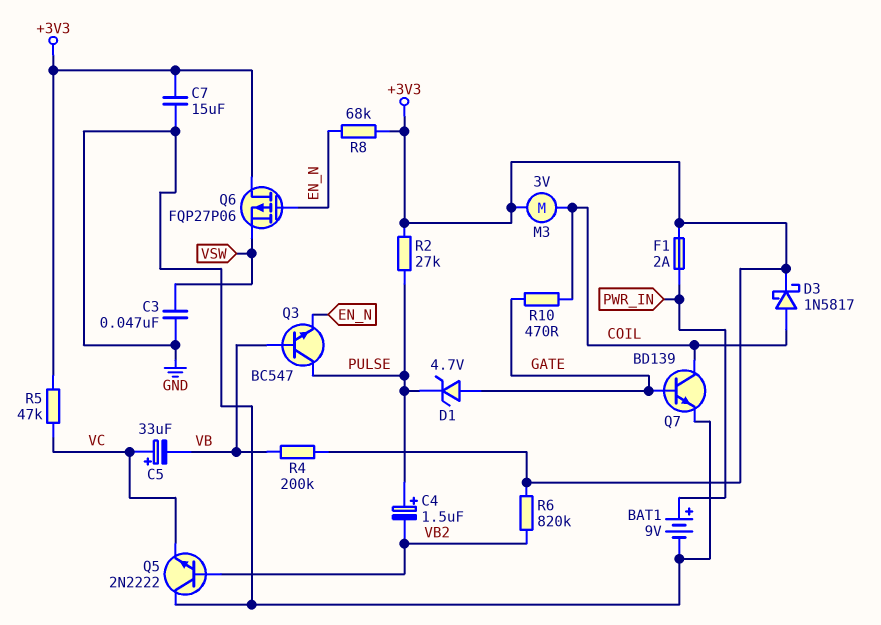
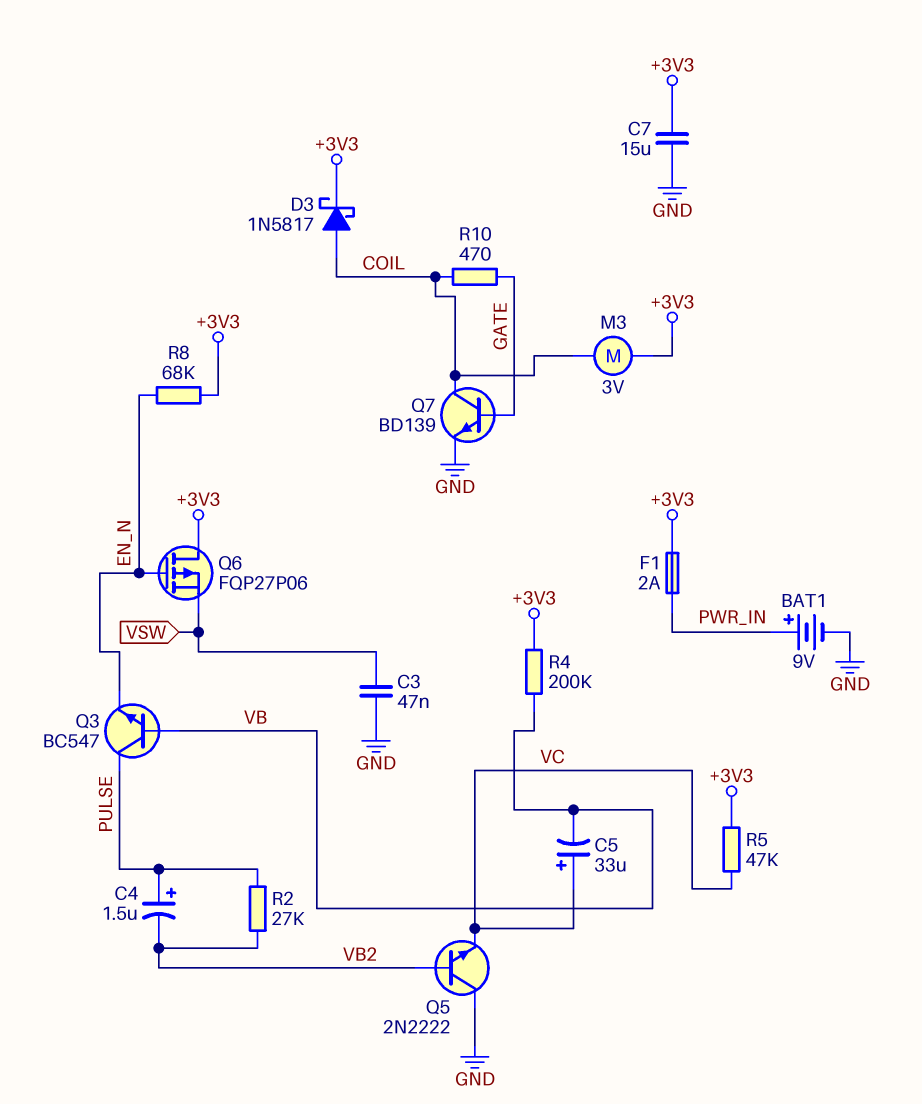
D1: zener 4.7V (A GATE, K PULSE) -> none
R2: 27k (+3V3, PULSE) -> 27k (PULSE, VB2)
R6: 820k (+3V3, VB2) -> none

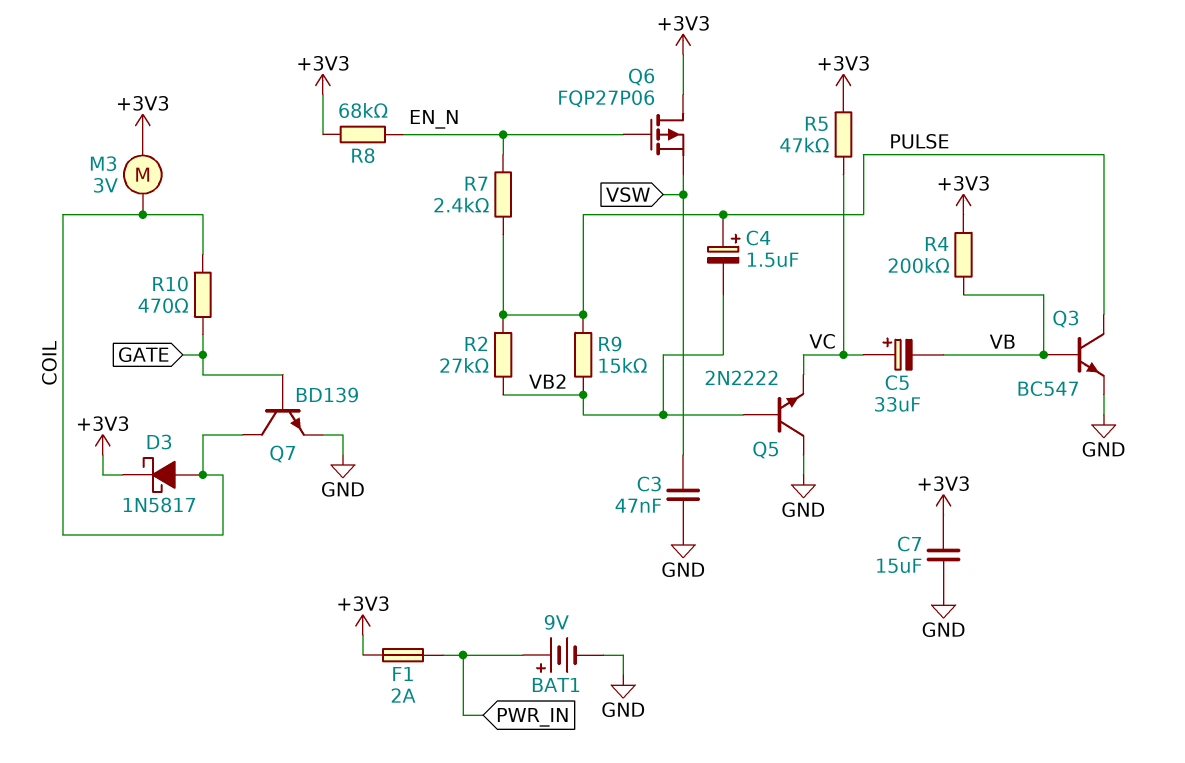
Q3: NPN BC547 (B VB, C PULSE, E EN_N) -> NPN BC547 (B VB, C PULSE, E GND)
R7: none -> 2.4k (EN_N, PULSE)
R9: none -> 15k (PULSE, VB2)

